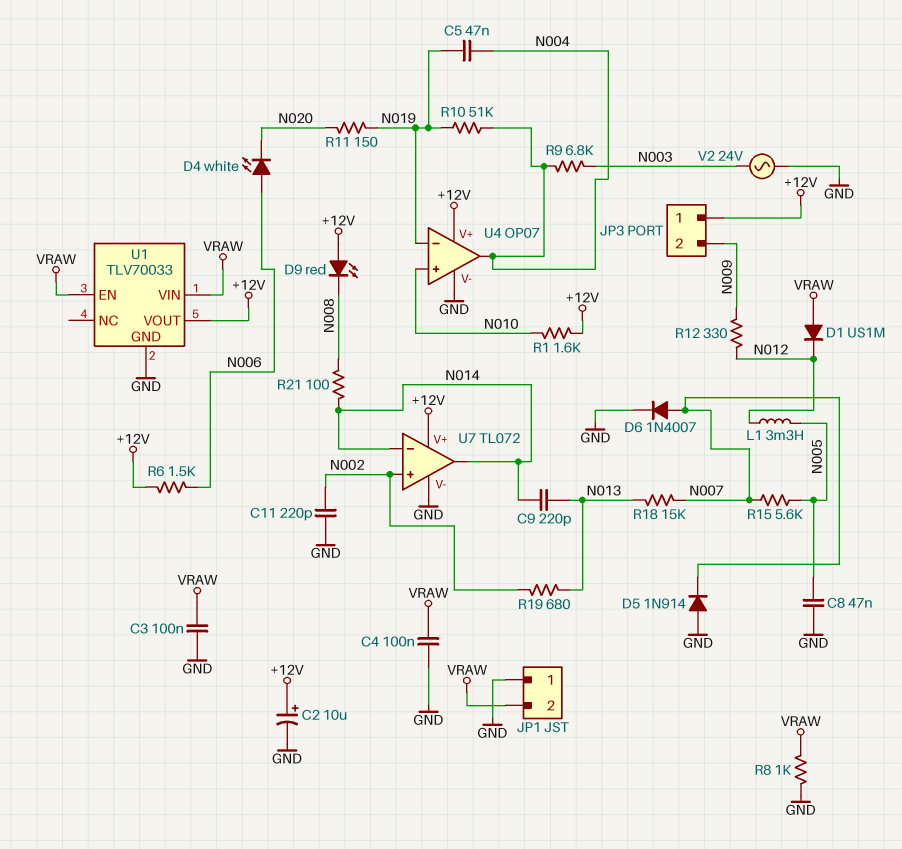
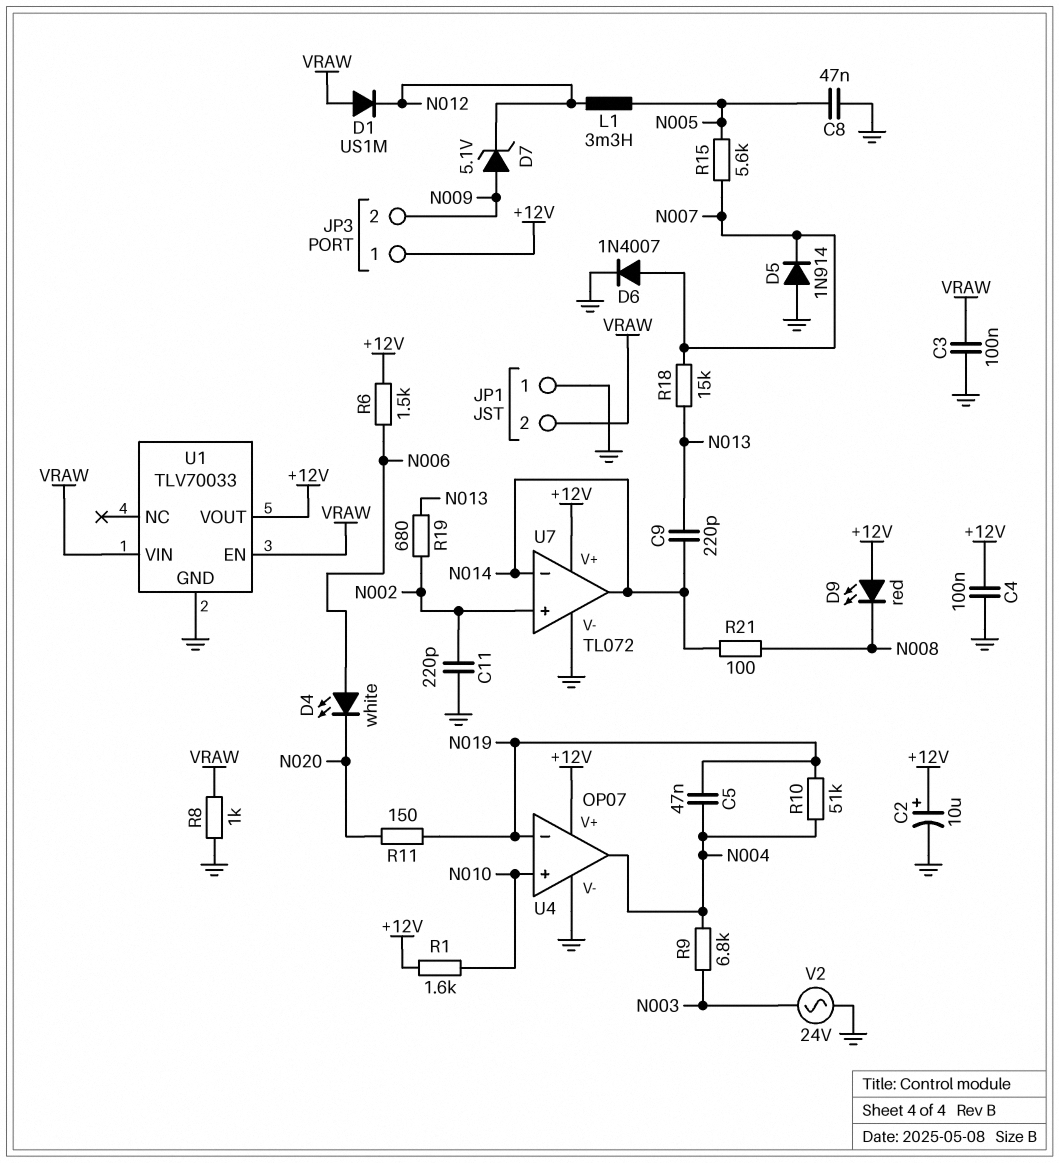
C4: 100nF (GND, VRAW) -> 100nF (+12V, GND)
D7: none -> zener 5.1V (A N009, K N012)
R12: 330 (N009, N012) -> none

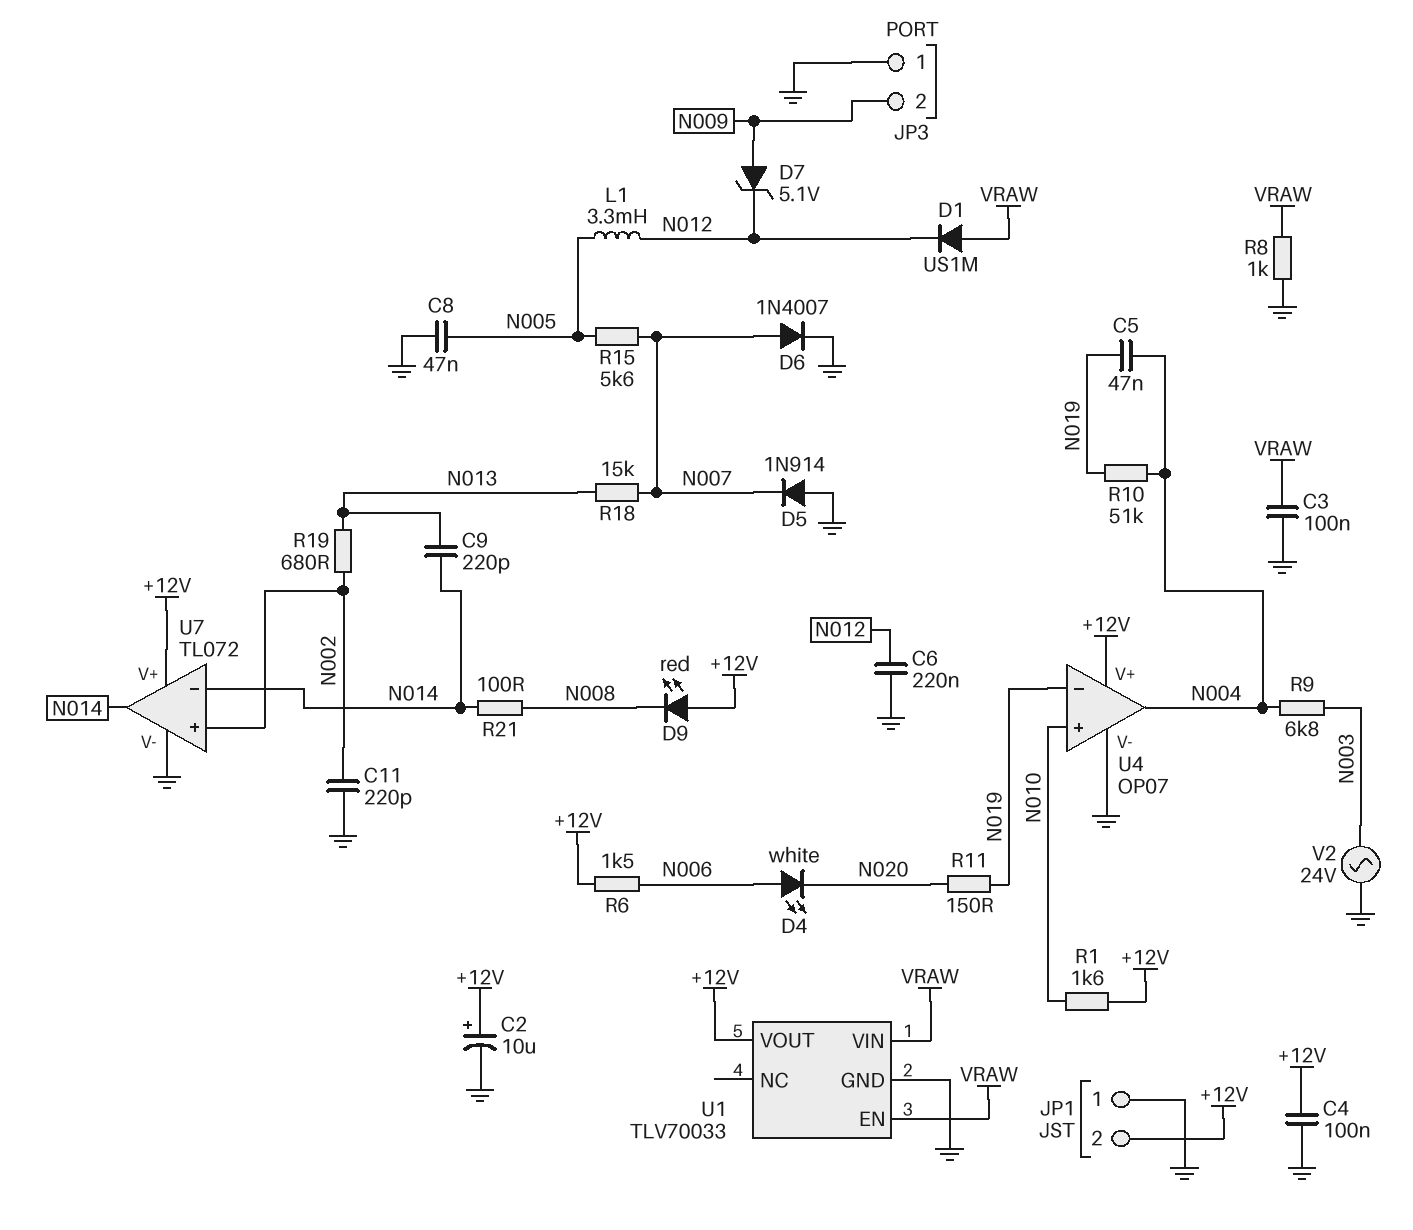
C6: none -> 220nF (GND, N012)
JP1 pin 2: VRAW -> +12V
JP3 pin 1: +12V -> GND

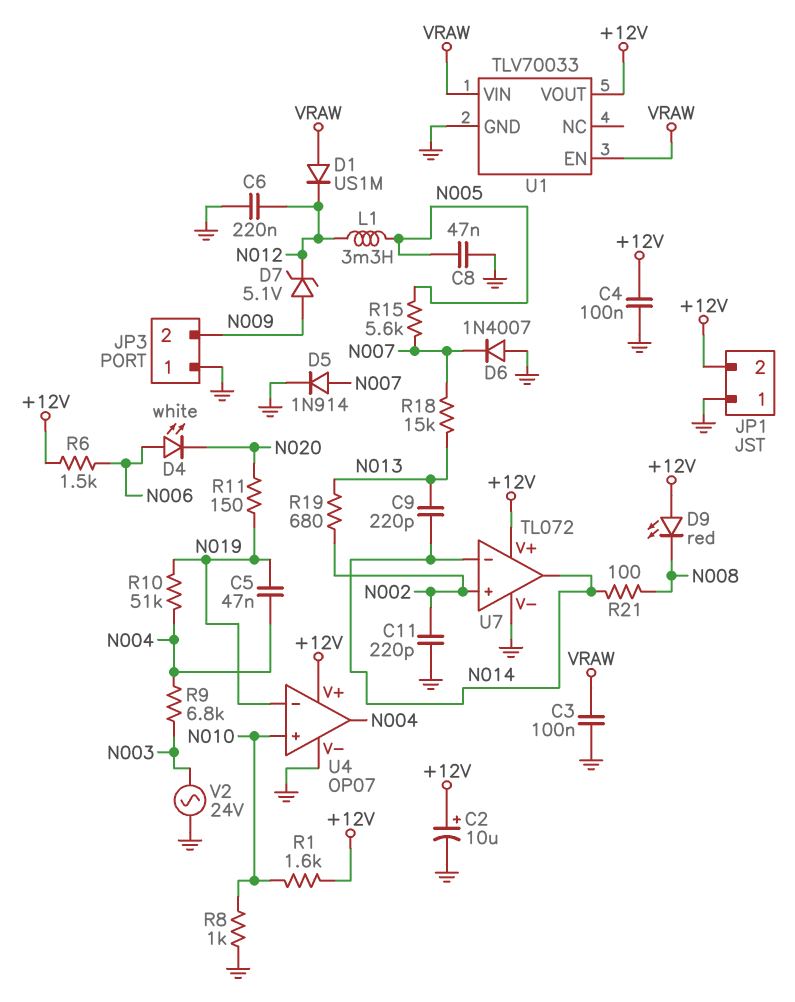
D5: diode 1N914 (A GND, K N007) -> diode 1N914 (A N007, K GND)
D6: diode 1N4007 (A N007, K GND) -> diode 1N4007 (A GND, K N007)
R8: 1k (GND, VRAW) -> 1k (GND, N010)

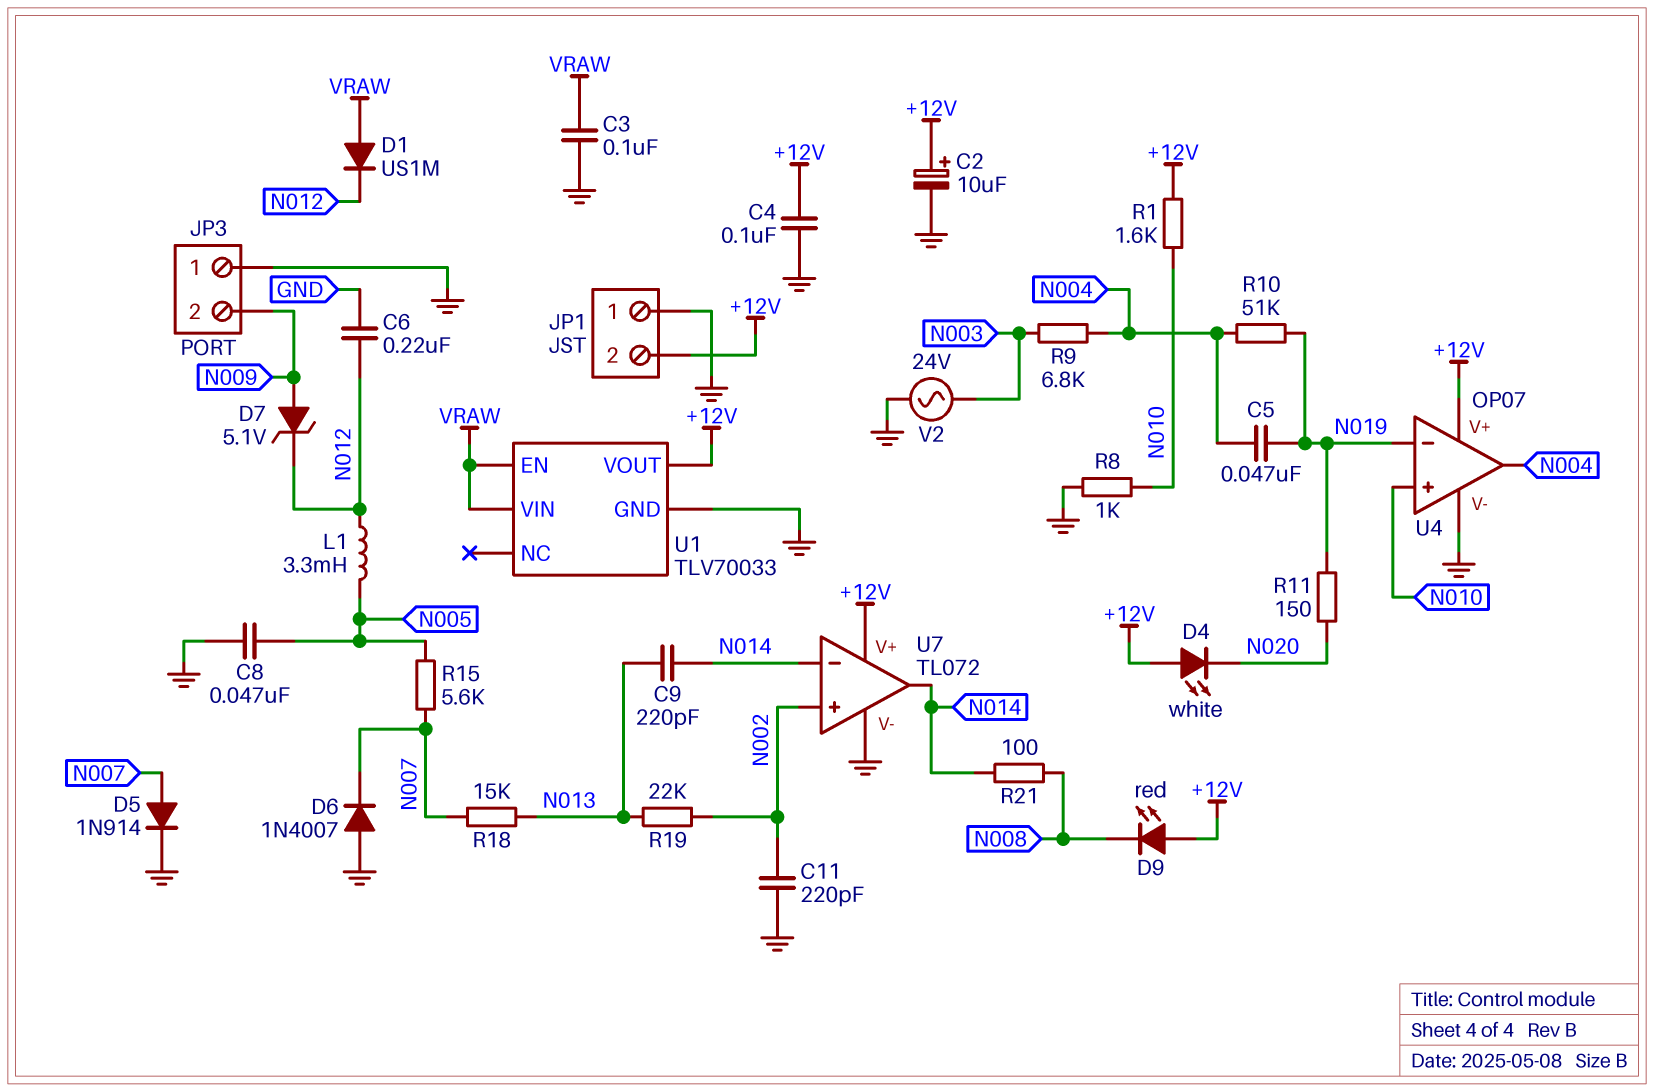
D4: LED white (A N006, K N020) -> LED white (A +12V, K N020)
R6: 1.5k (+12V, N006) -> none
R19: 680 (N002, N013) -> 22k (N002, N013)

